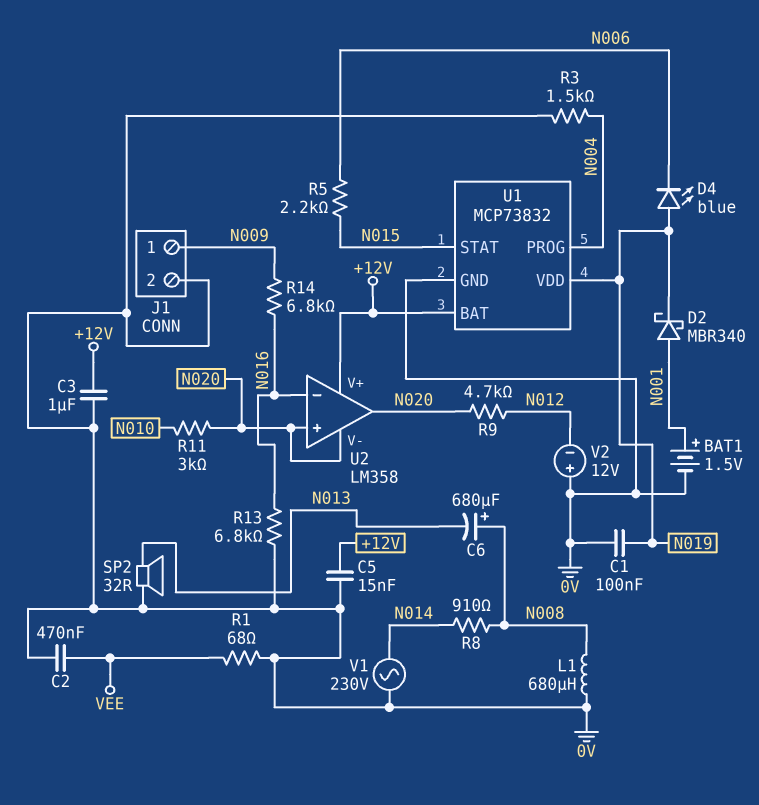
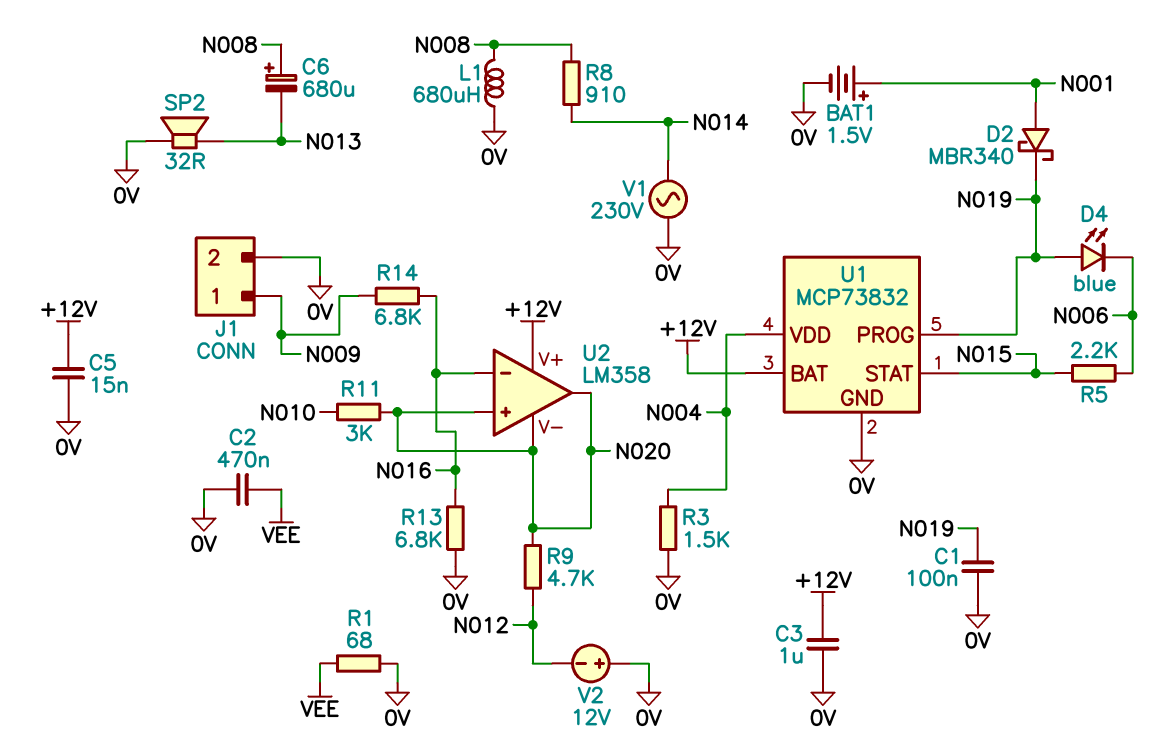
U1 pin PROG: N004 -> N019
U1 pin VDD: N019 -> N004

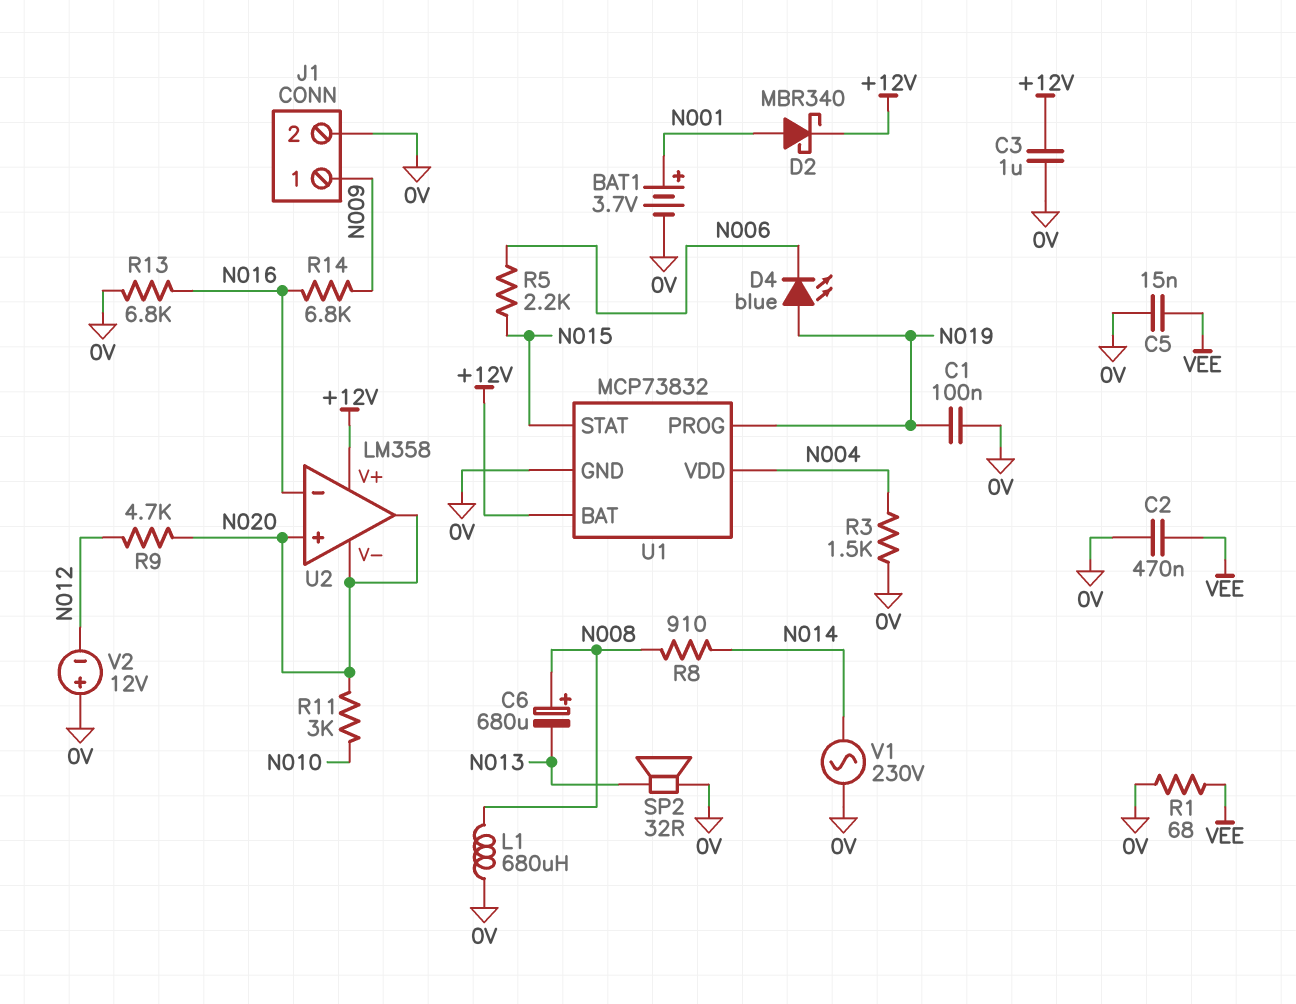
BAT1: 1.5V (plus N001, minus 0V) -> 3.7V (plus N001, minus 0V)
C5: 15nF (+12V, 0V) -> 15nF (0V, VEE)
D2: schottky MBR340 (A N001, K N019) -> schottky MBR340 (A N001, K +12V)

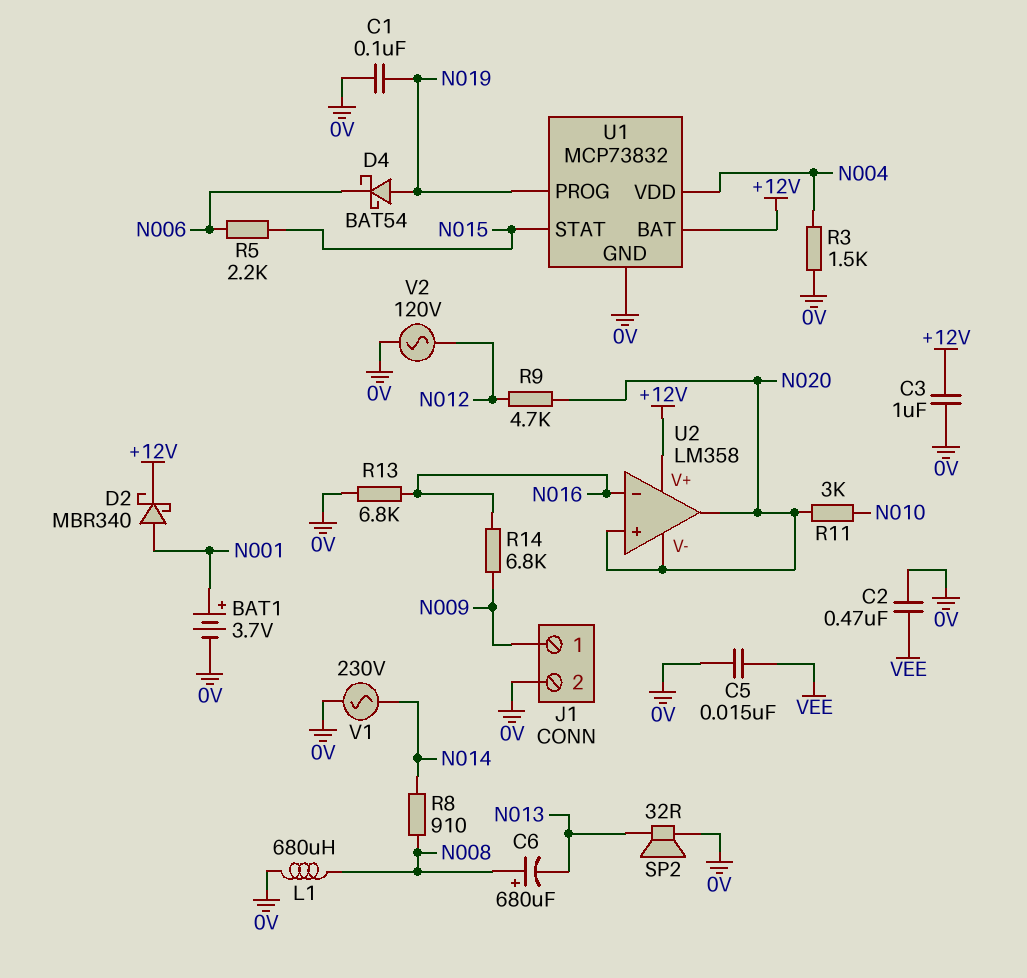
D4: LED blue (A N019, K N006) -> schottky BAT54 (A N019, K N006)
R1: 68 (0V, VEE) -> none
V2: 12V (plus 0V, minus N012) -> AC 120V (0V, N012)

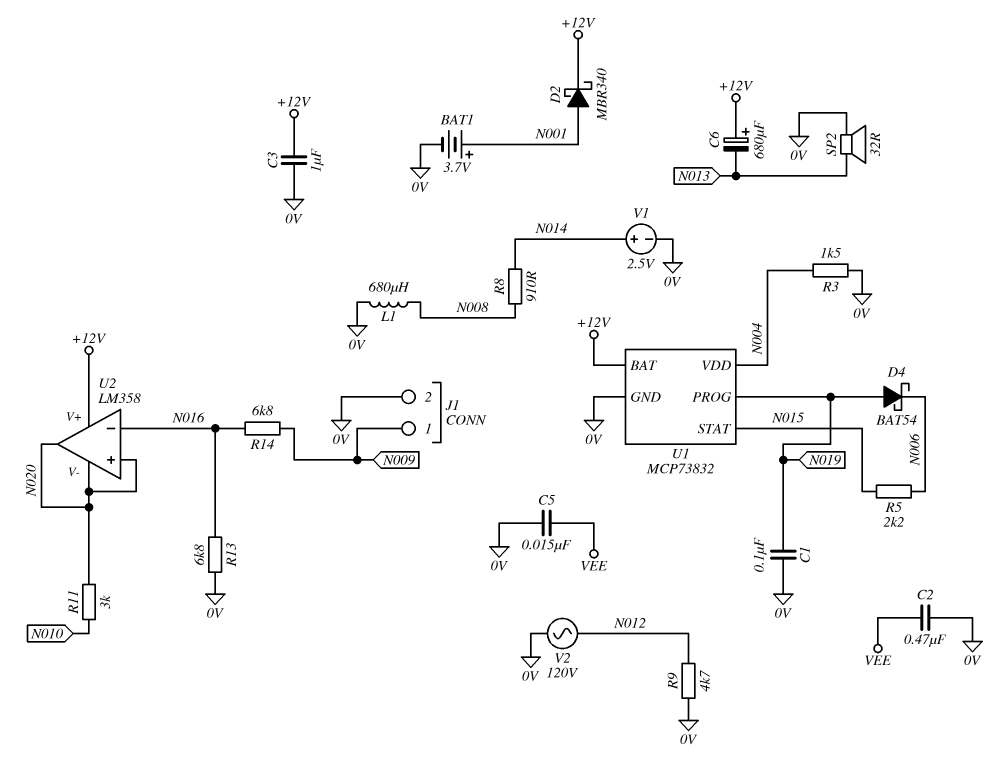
C6: 680uF (plus N008, minus N013) -> 680uF (plus +12V, minus N013)
R9: 4.7k (N012, N020) -> 4.7k (0V, N012)
V1: AC 230V (0V, N014) -> 2.5V (plus N014, minus 0V)

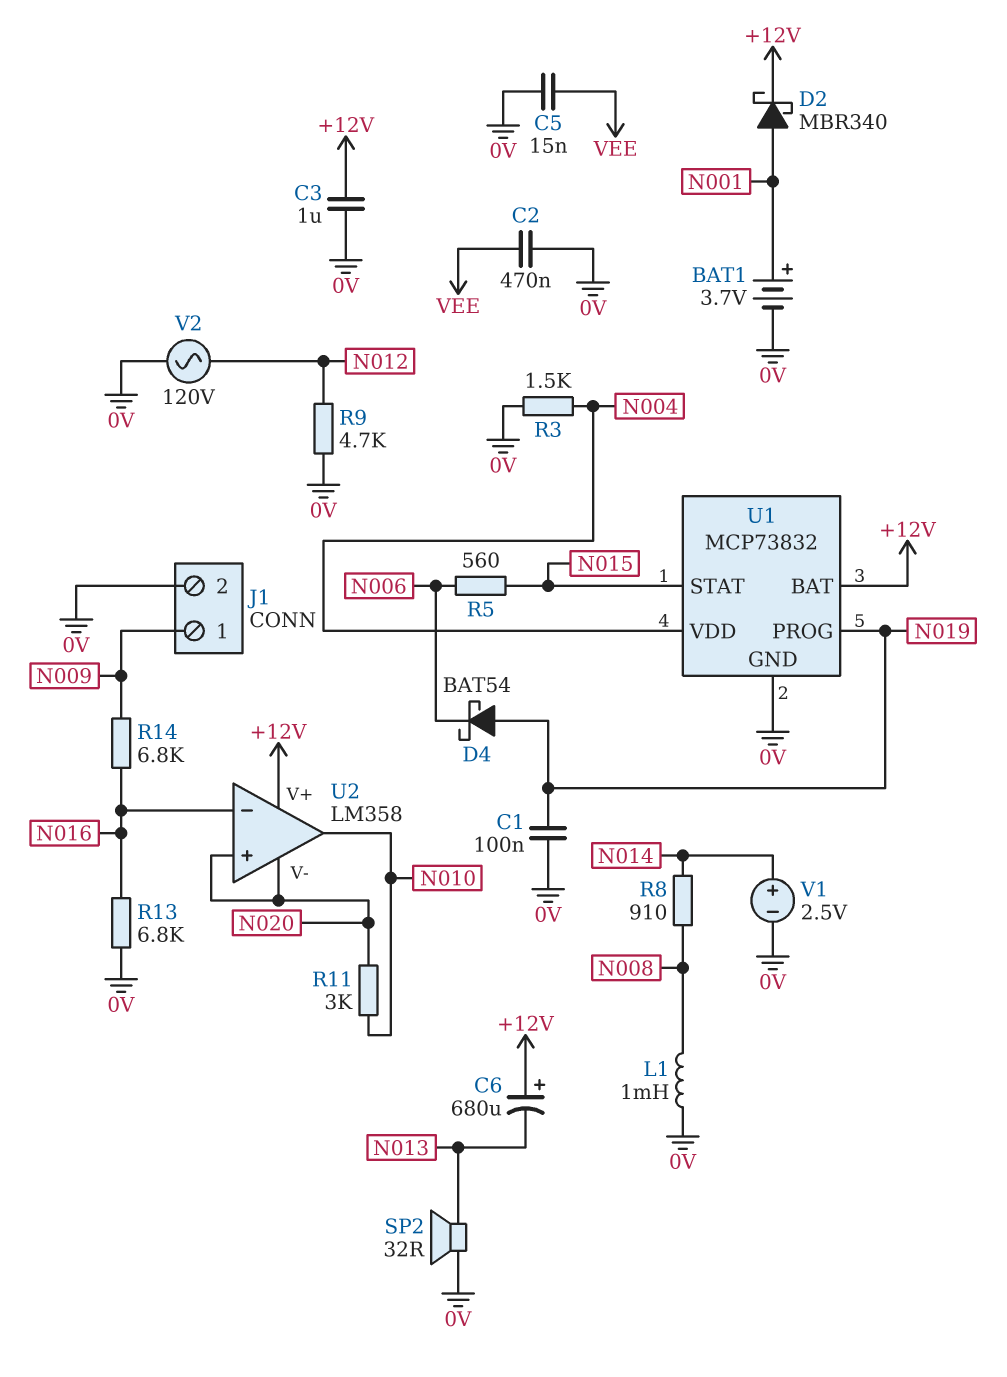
L1: 680uH (0V, N008) -> 1mH (0V, N008)
R5: 2.2k (N006, N015) -> 560 (N006, N015)
U2 pin out: N020 -> N010

